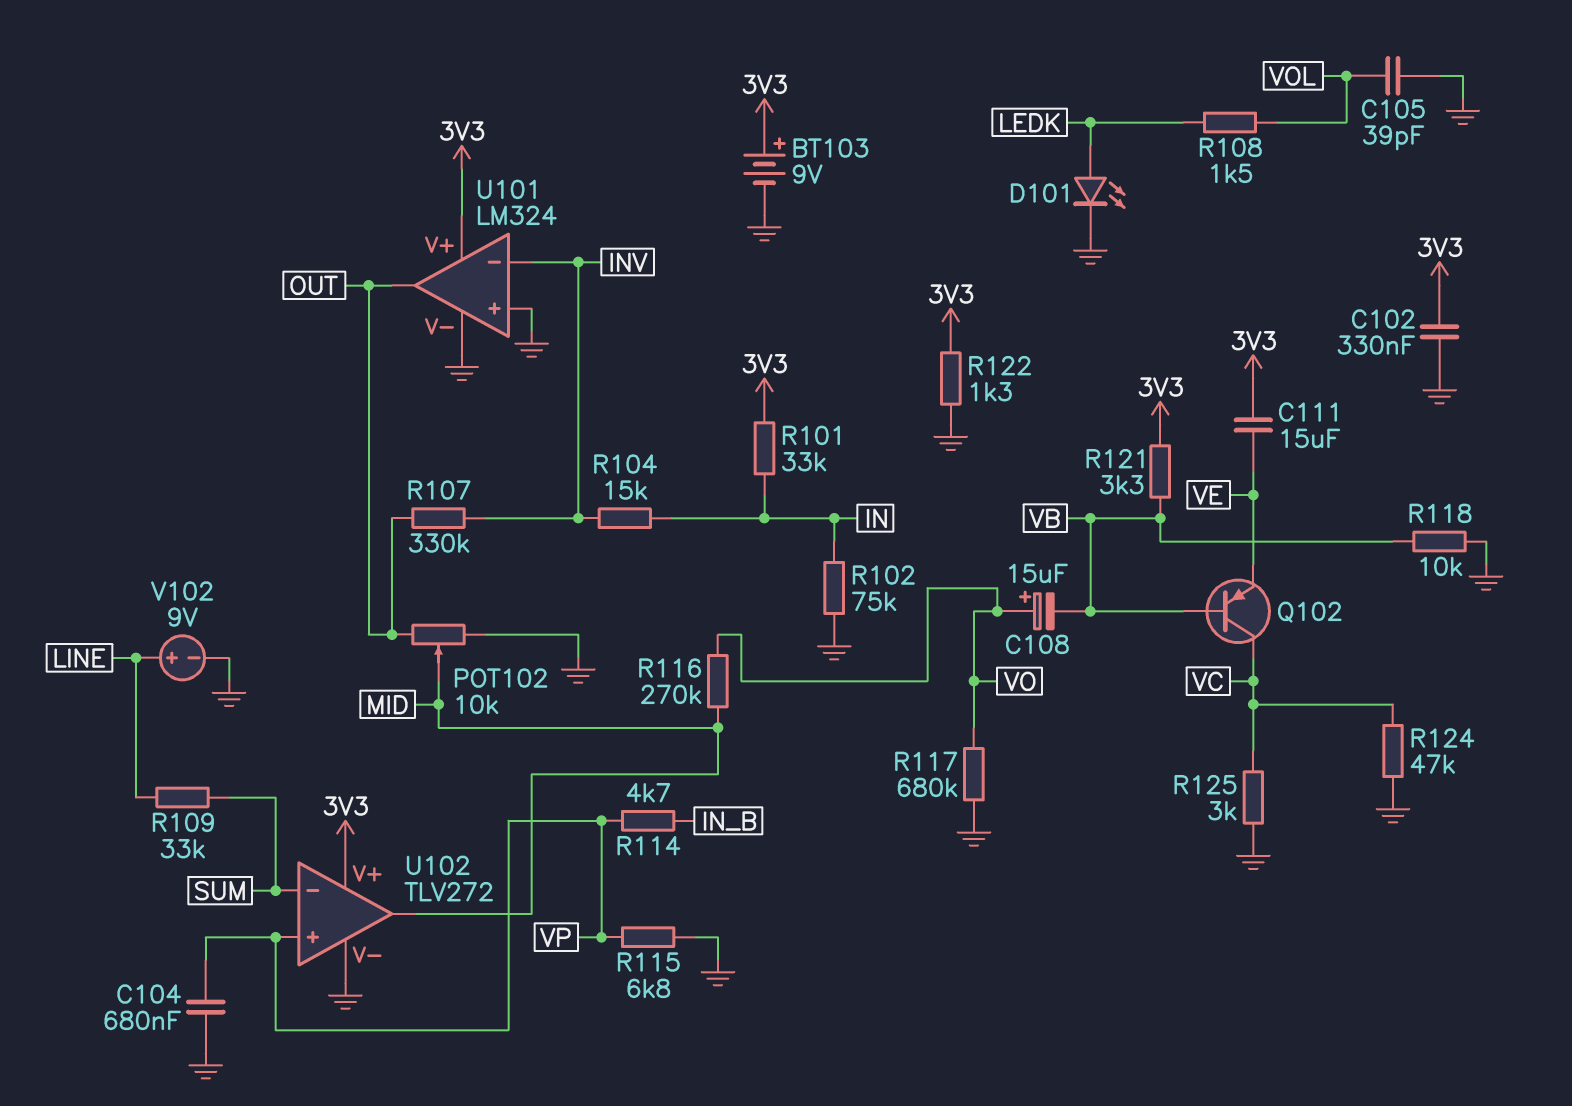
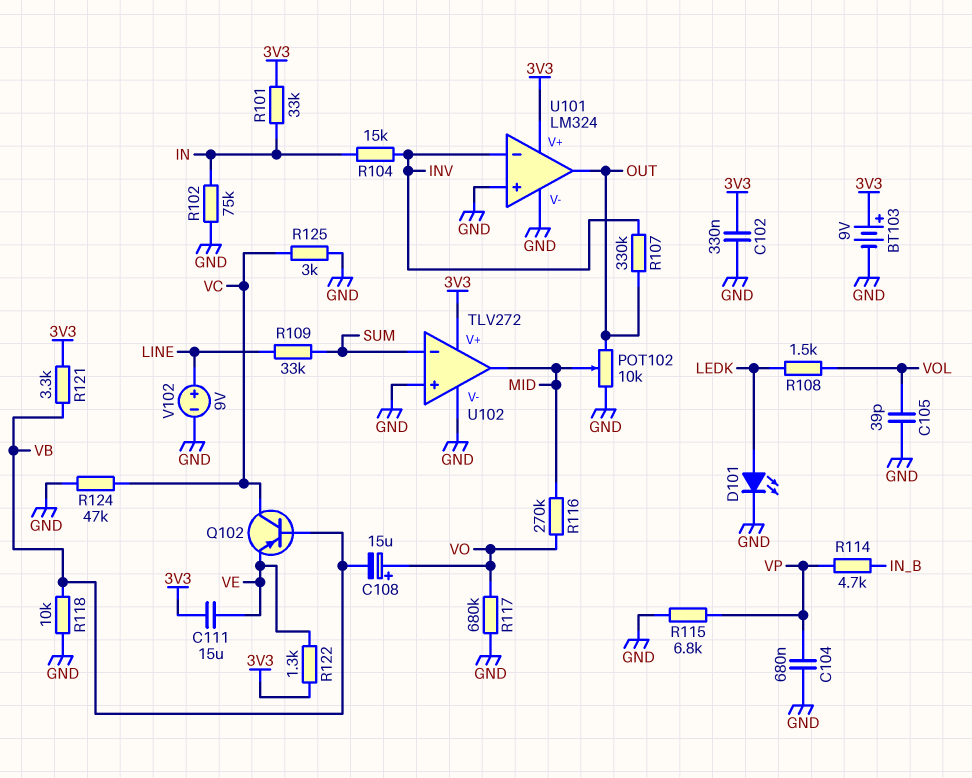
R122: 1.3k (3V3, GND) -> 1.3k (3V3, VE)
U102 pin in+: VP -> GND

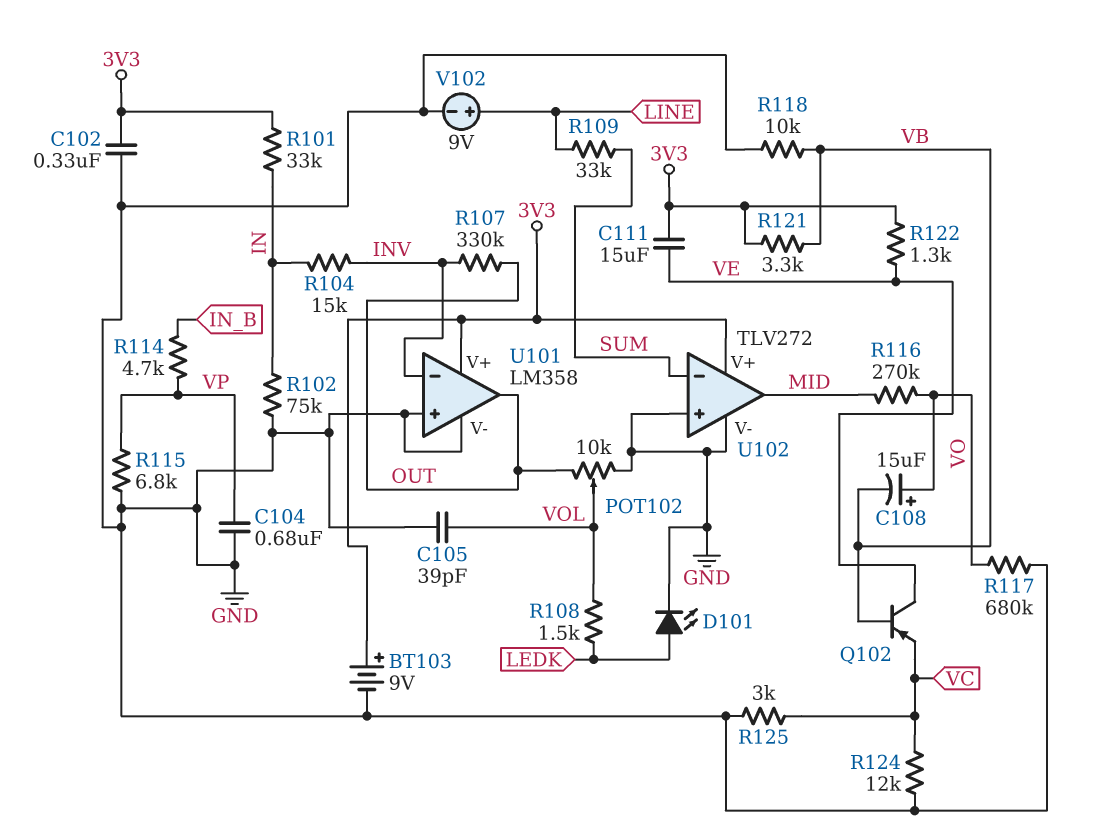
POT102: 10k (GND, OUT, wiper MID) -> 10k (GND, OUT, wiper VOL)
Q102: PNP (B VB, C VC, E VE) -> PNP (B VB, C VE, E VC)
R124: 47k (GND, VC) -> 12k (GND, VC)
U101: LM324 -> LM358

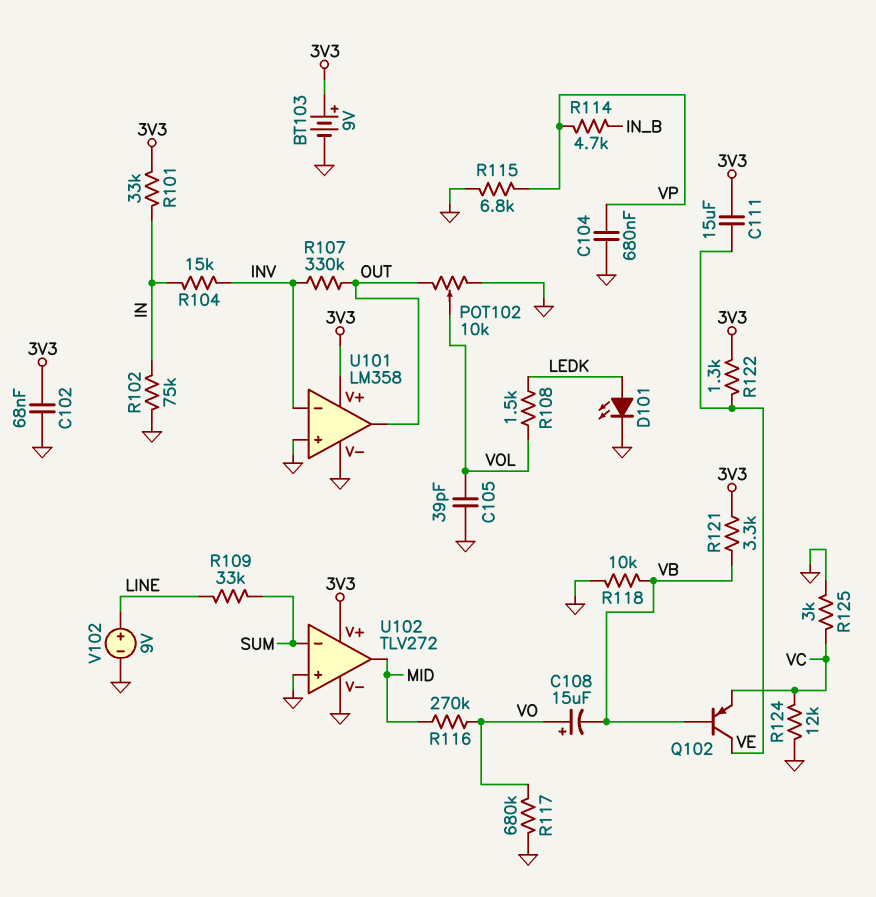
C102: 330nF (3V3, GND) -> 68nF (3V3, GND)

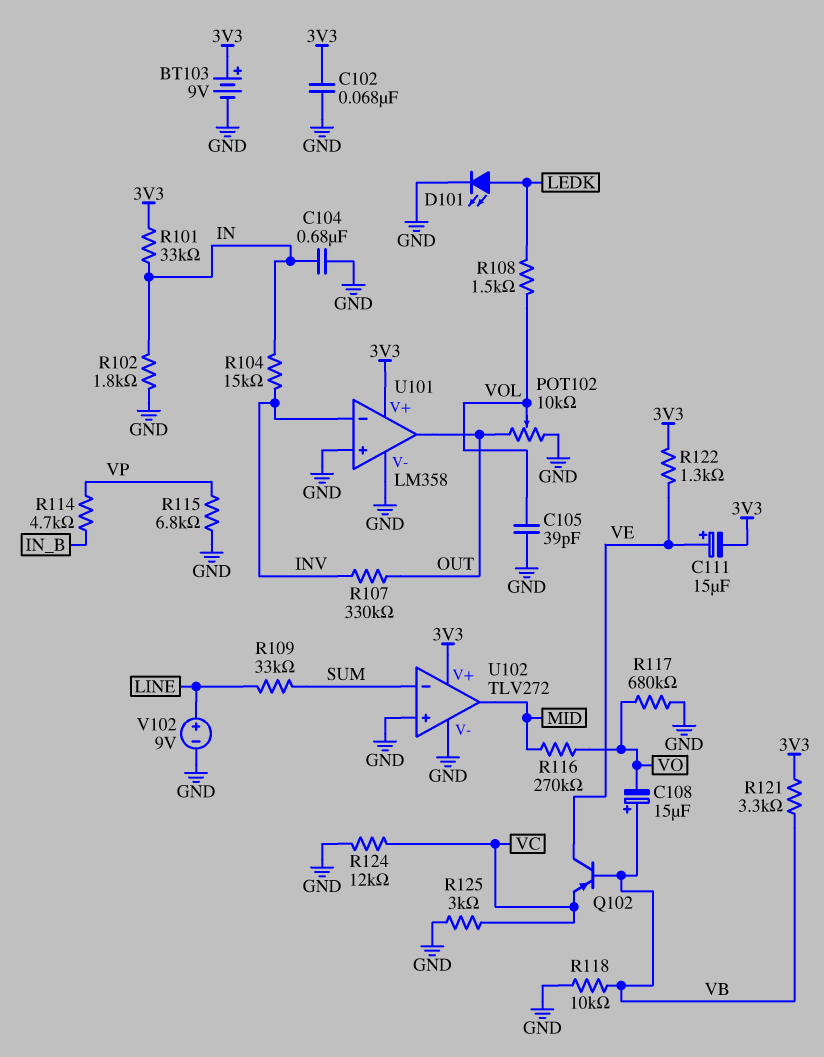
C104: 680nF (GND, VP) -> 680nF (GND, IN)
C108: 15uF (plus VO, minus VB) -> 15uF (plus VB, minus VO)
C111: 15uF (3V3, VE) -> 15uF (plus VE, minus 3V3)
R102: 75k (GND, IN) -> 1.8k (GND, IN)

